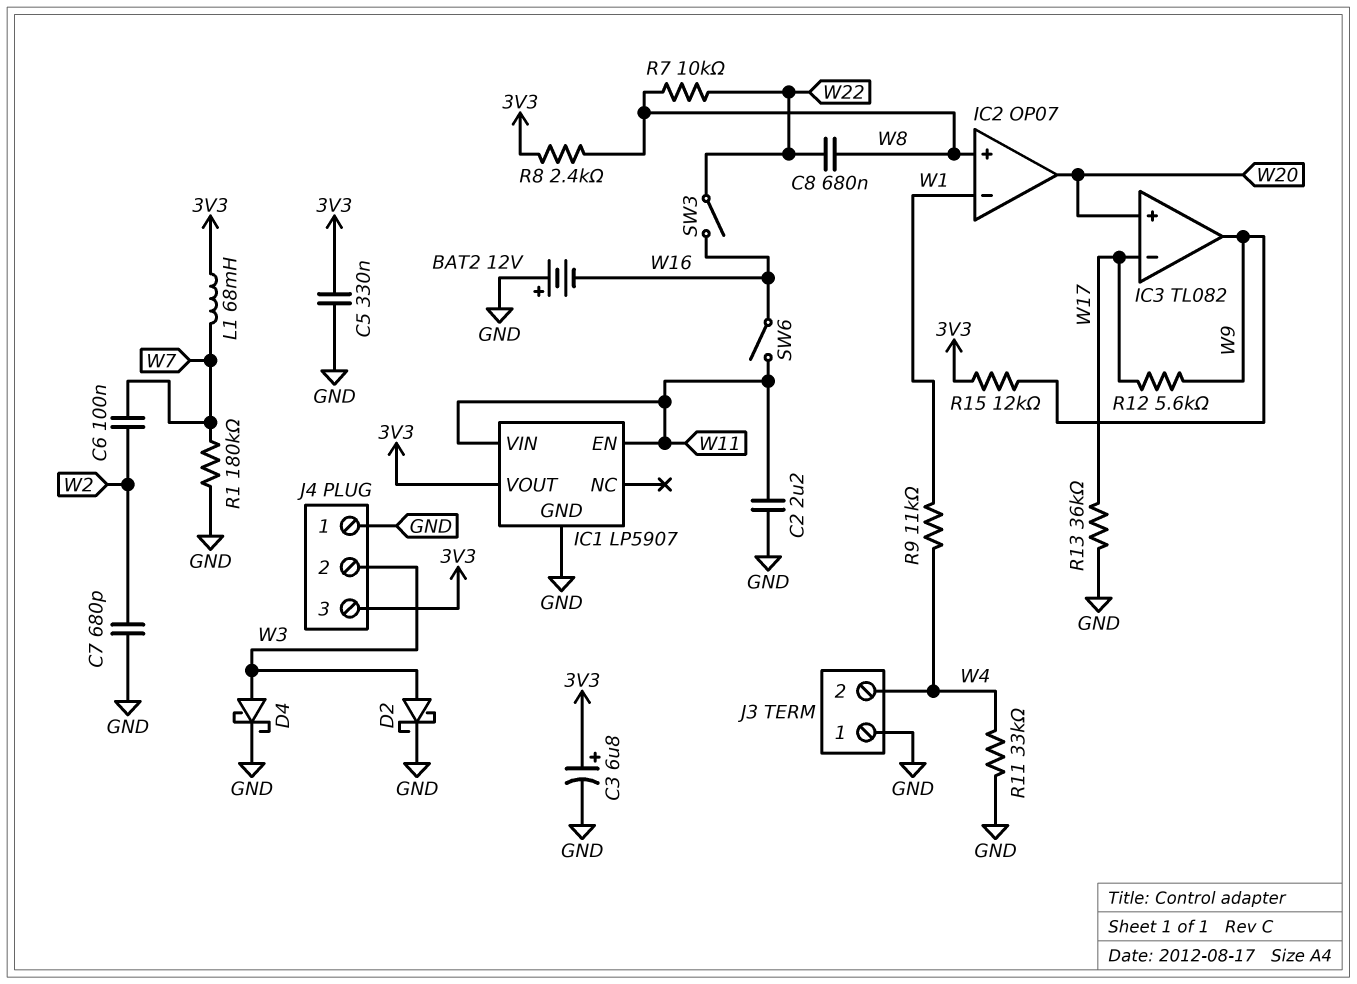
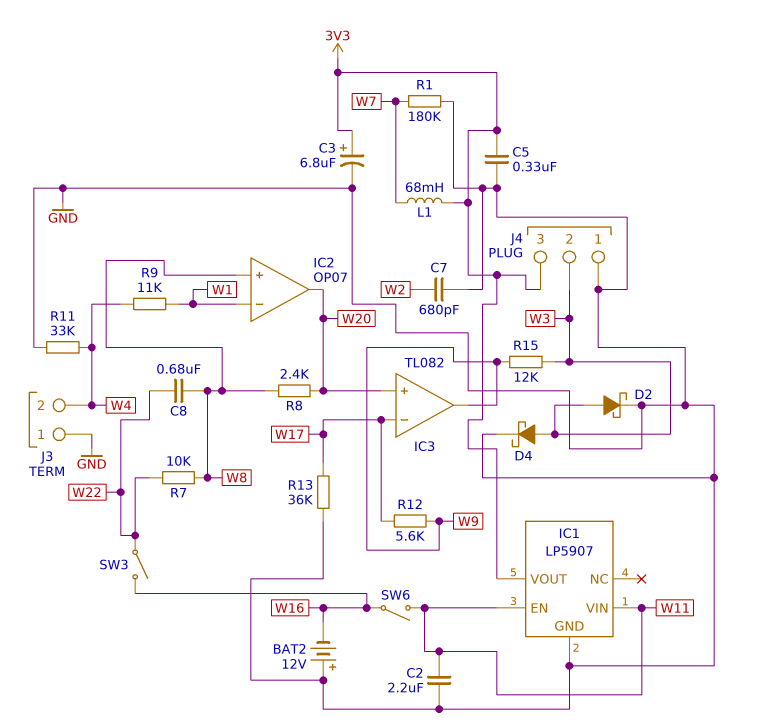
C6: 100nF (W2, W7) -> none
R8: 2.4k (3V3, W8) -> 2.4k (W8, W20)
R15: 12k (3V3, W9) -> 12k (W3, W9)

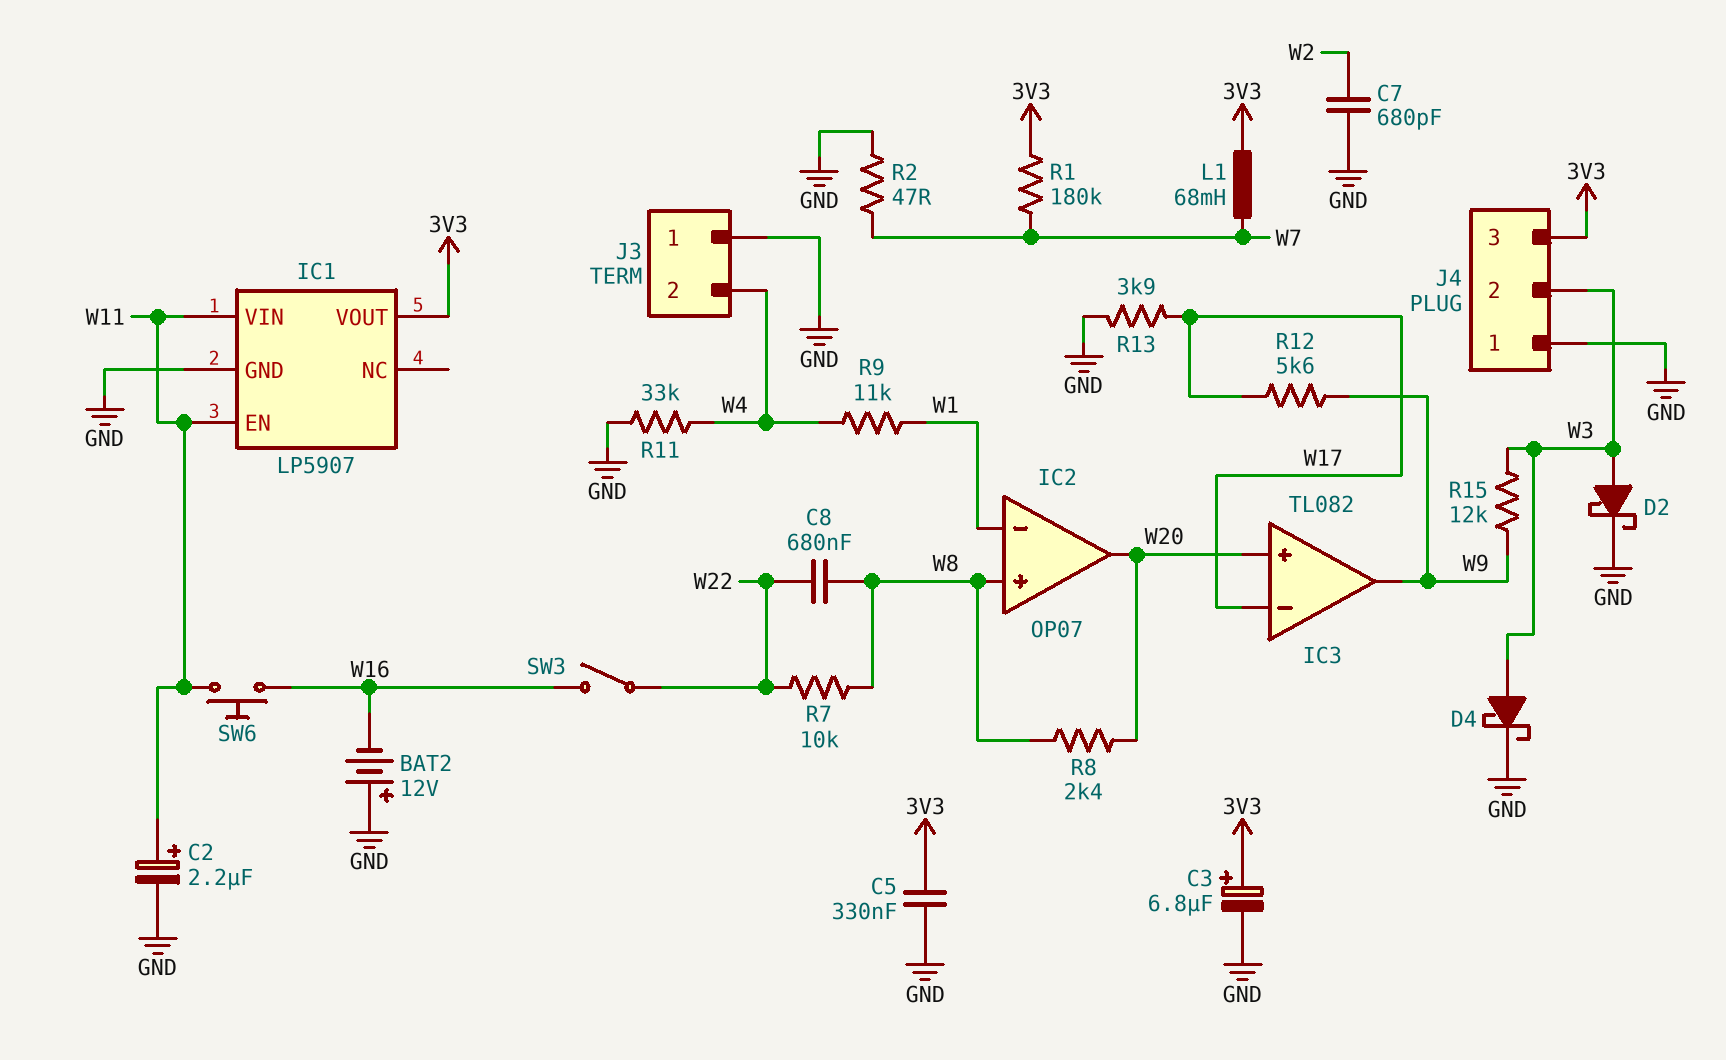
C2: 2.2uF (GND, W11) -> 2.2uF (plus W11, minus GND)
R1: 180k (GND, W7) -> 180k (3V3, W7)
R2: none -> 47 (GND, W7)
R13: 36k (GND, W17) -> 3.9k (GND, W17)
SW6: switch (W11, W16) -> button (W11, W16)

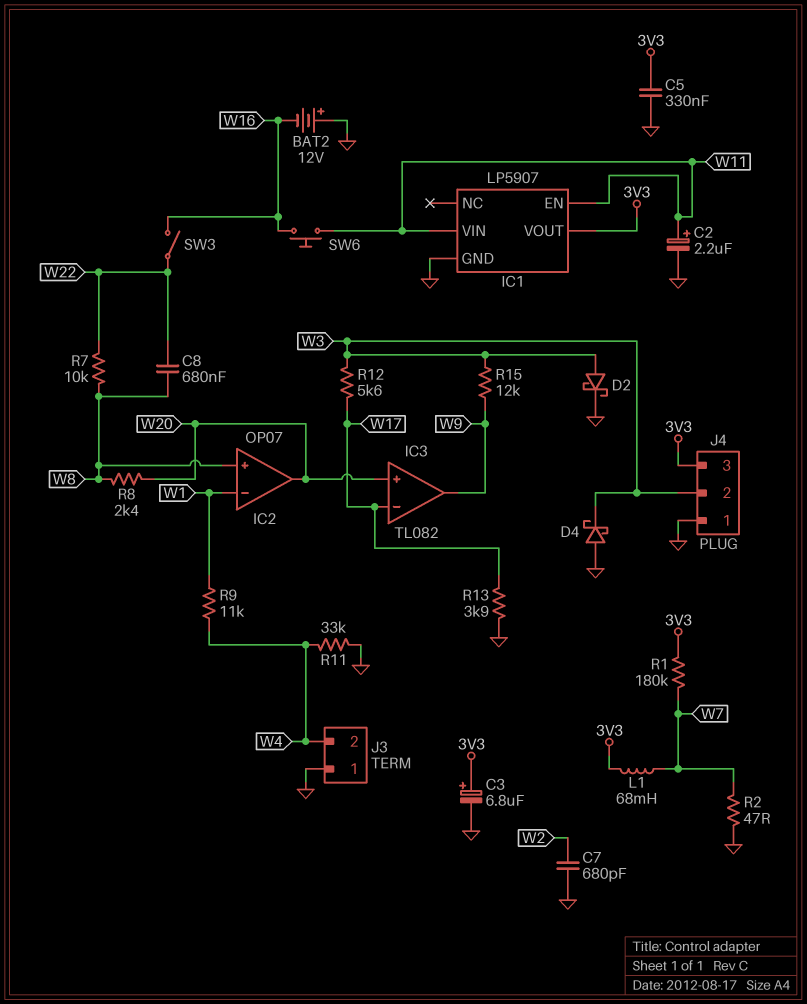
D4: schottky (A W3, K GND) -> schottky (A GND, K W3)
R12: 5.6k (W9, W17) -> 5.6k (W3, W17)

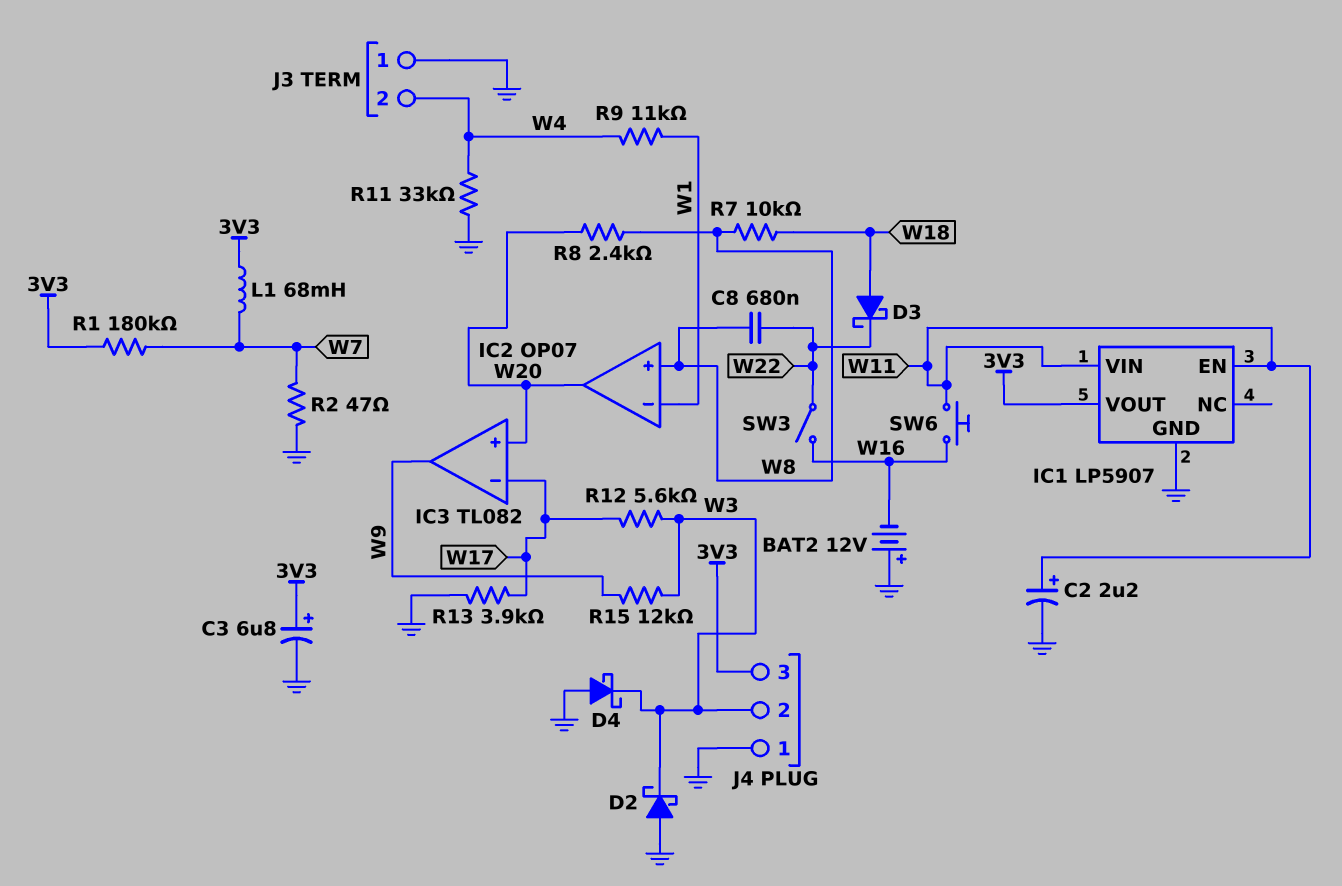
C5: 330nF (3V3, GND) -> none
C7: 680pF (GND, W2) -> none
D2: schottky (A W3, K GND) -> schottky (A GND, K W3)
D3: none -> schottky (A W18, K W22)
R7: 10k (W8, W22) -> 10k (W8, W18)

